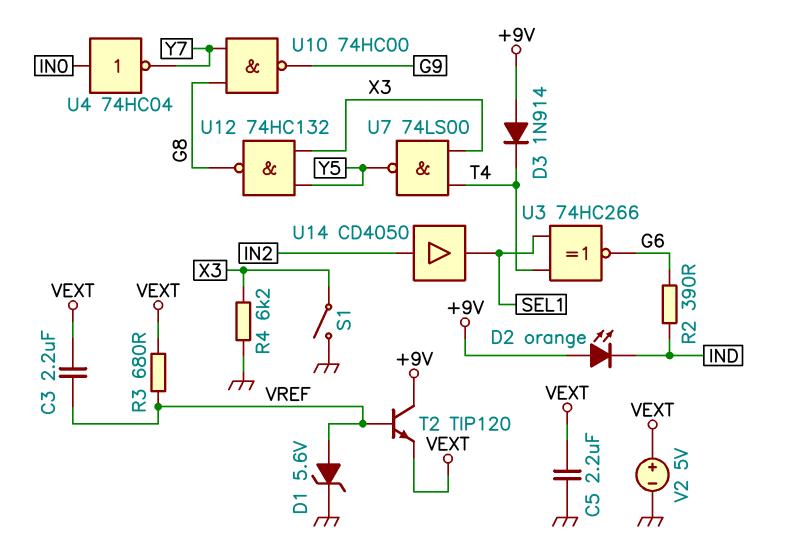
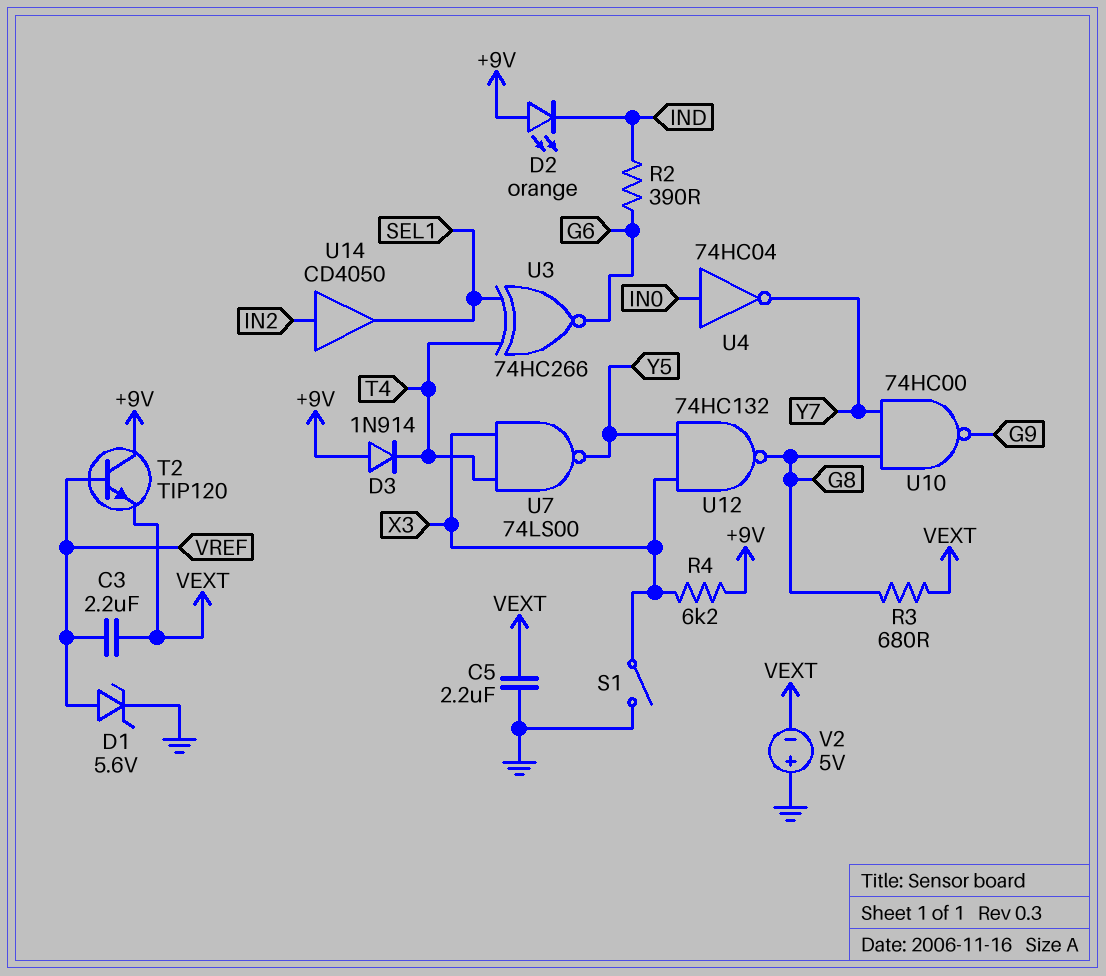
R3: 680 (VEXT, VREF) -> 680 (G8, VEXT)
R4: 6.2k (GND, X3) -> 6.2k (+9V, X3)
V2: 5V (plus VEXT, minus GND) -> 5V (plus GND, minus VEXT)

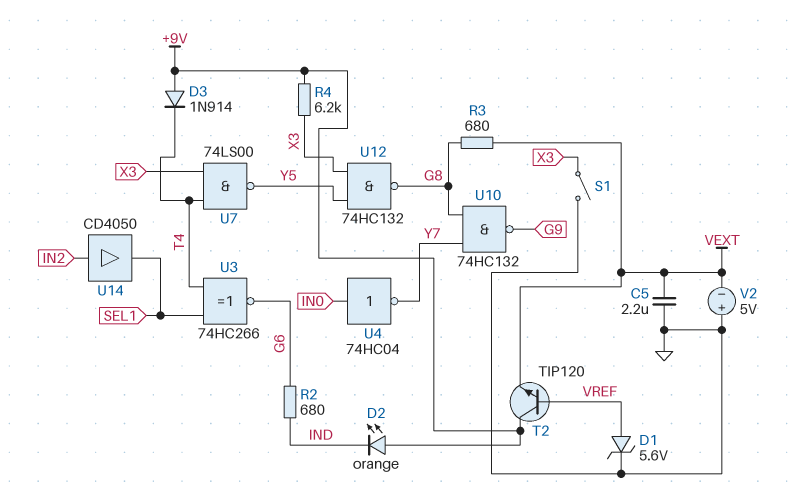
C3: 2.2uF (VEXT, VREF) -> none
R2: 390 (G6, IND) -> 680 (G6, IND)
U10: NAND 74HC00 (in G8, in Y7, out G9) -> NAND 74HC132 (in G8, in Y7, out G9)

